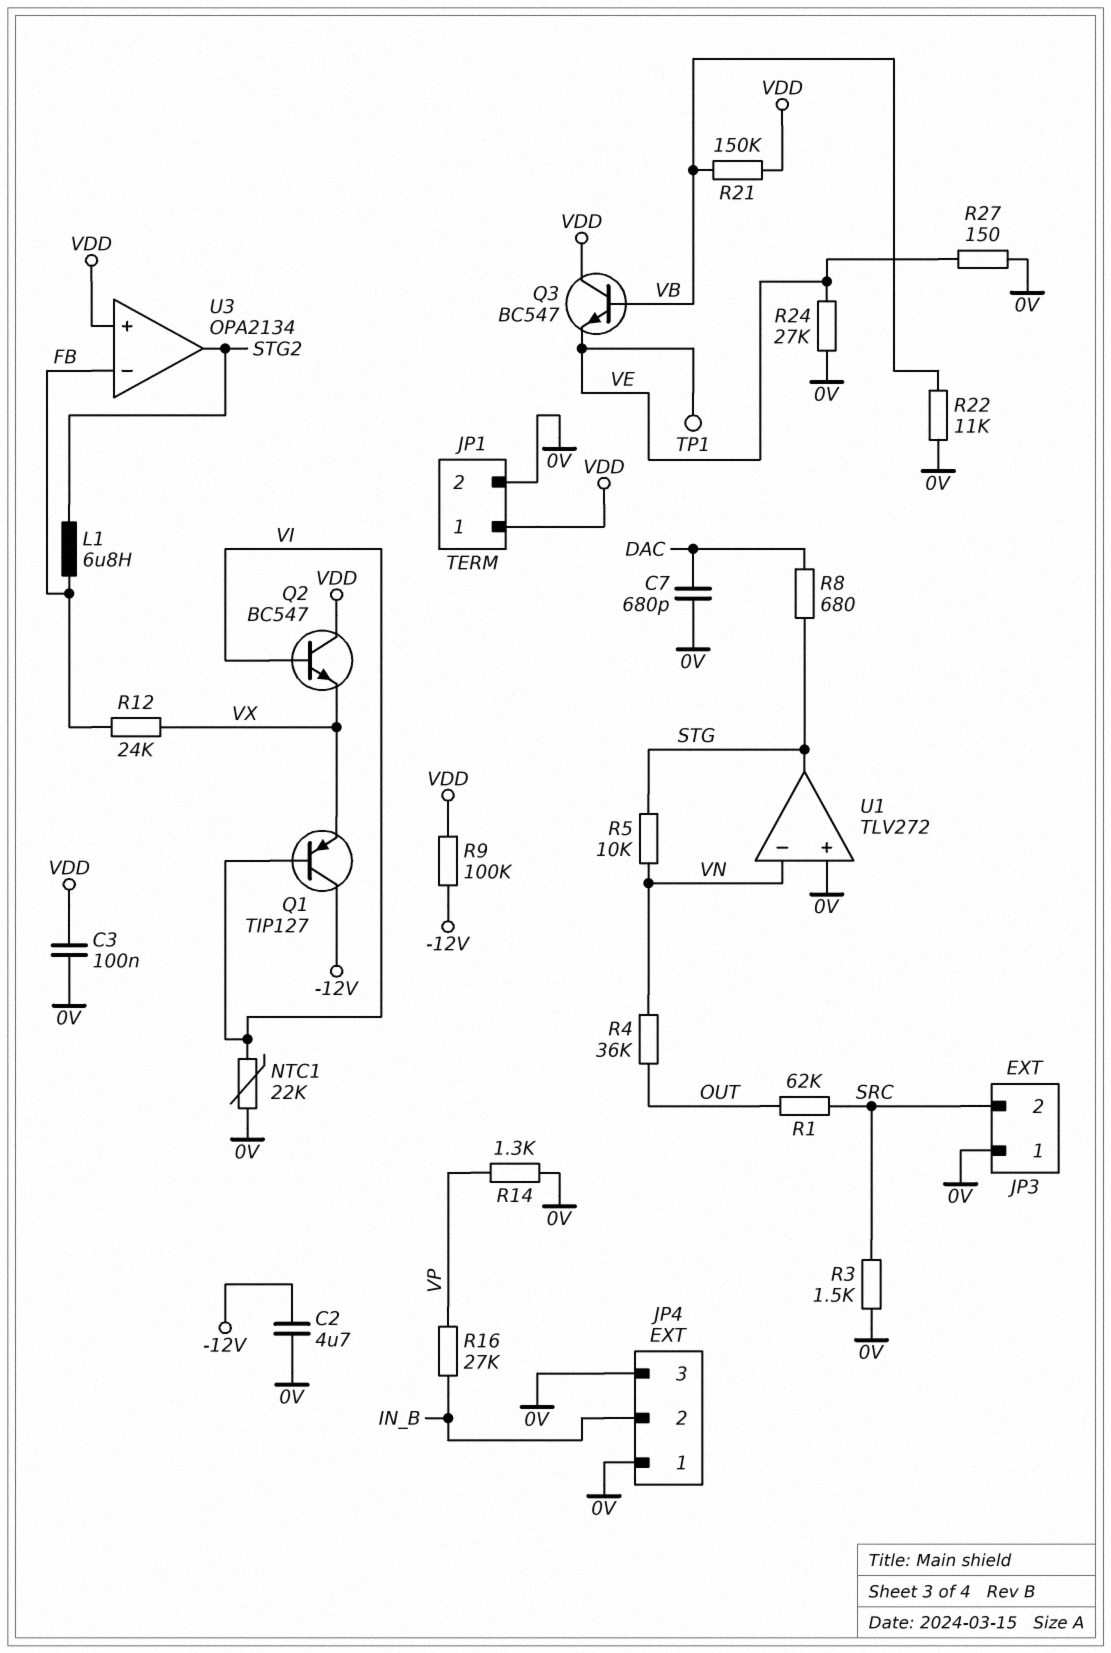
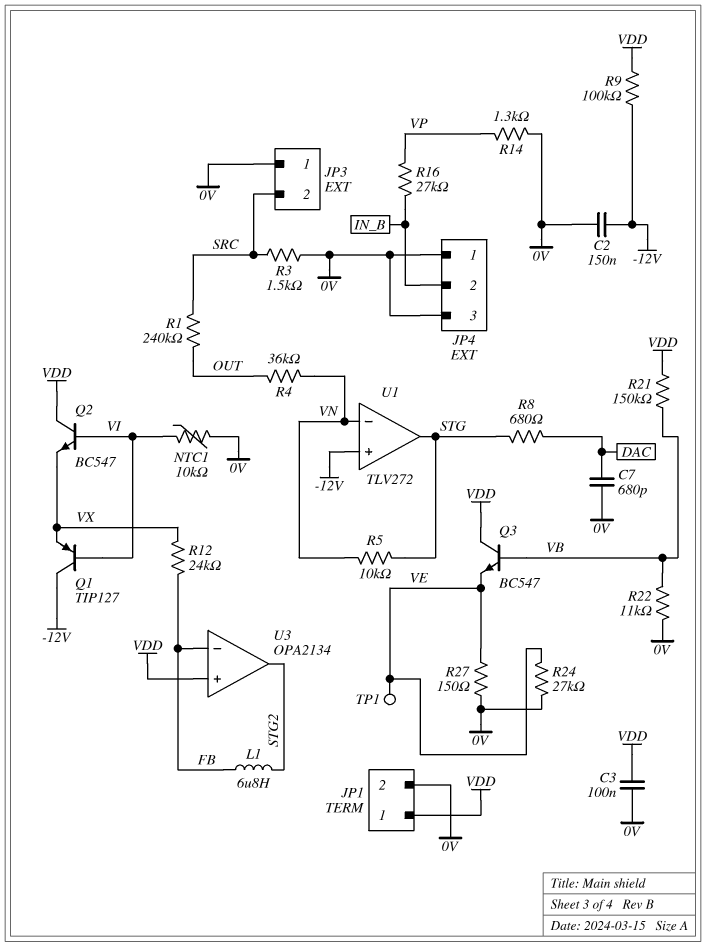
C2: 4.7uF (-12V, 0V) -> 150nF (-12V, 0V)
NTC1: 22k (0V, VI) -> 10k (0V, VI)
R1: 62k (OUT, SRC) -> 240k (OUT, SRC)
U1 pin in+: 0V -> -12V

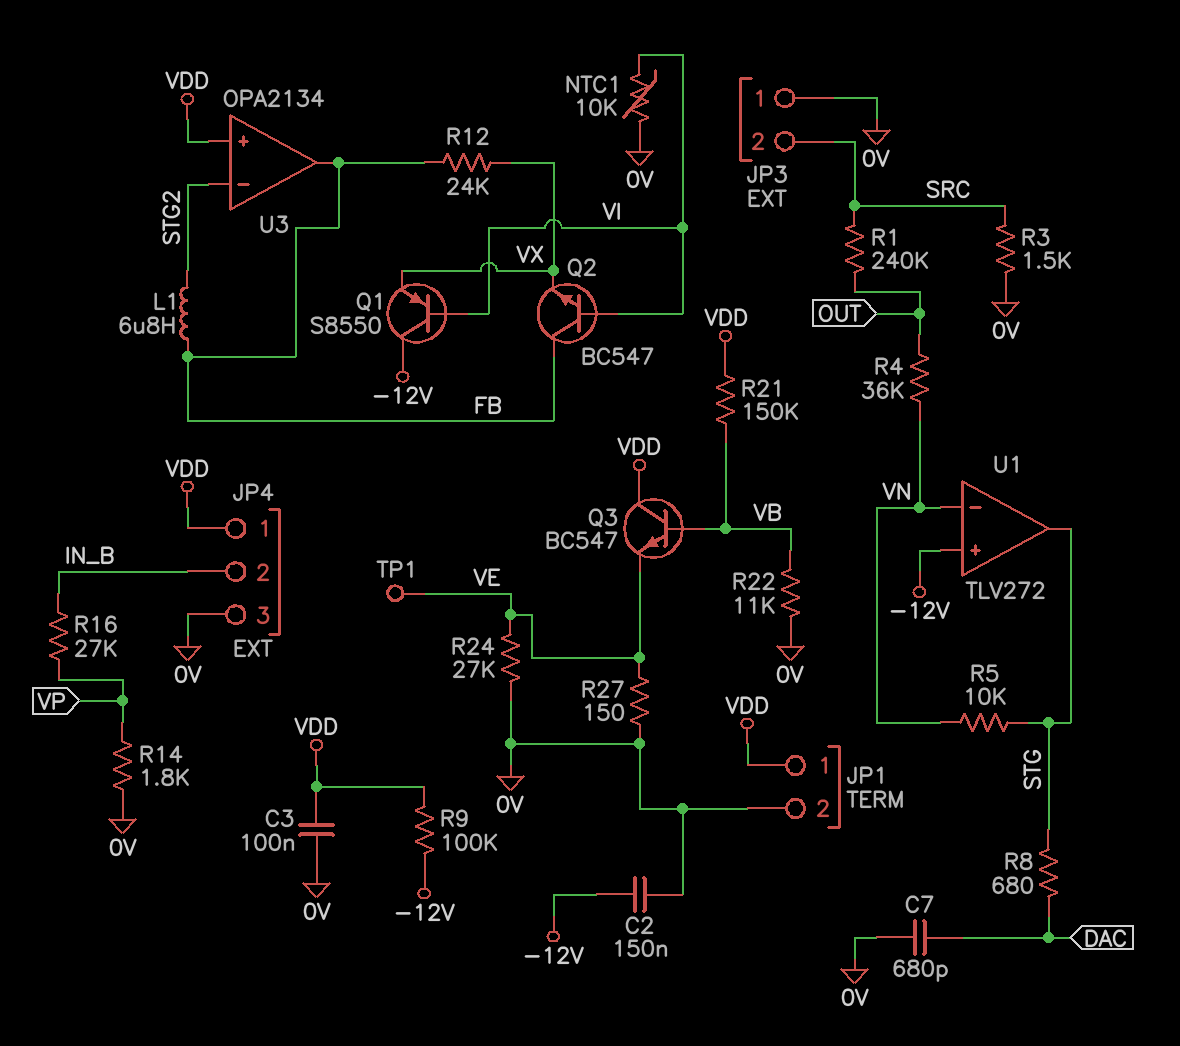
JP4 pin 1: 0V -> VDD
Q1: PNP TIP127 (B VI, C -12V, E VX) -> PNP S8550 (B VI, C -12V, E VX)
Q2: NPN BC547 (B VI, C VDD, E VX) -> NPN BC547 (B VI, C FB, E VX)
R14: 1.3k (0V, VP) -> 1.8k (0V, VP)
U3 pin in-: FB -> STG2
U3 pin out: STG2 -> FB

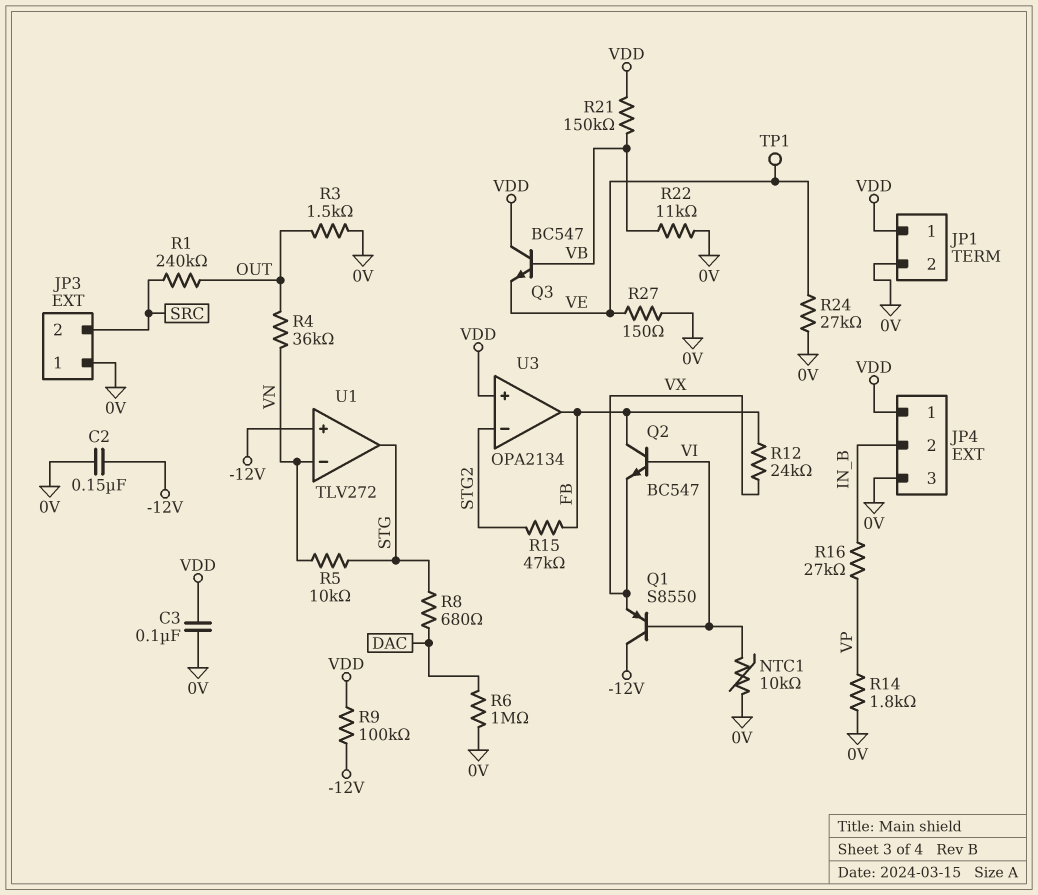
C7: 680pF (0V, DAC) -> none
L1: 6.8uH (FB, STG2) -> none
R3: 1.5k (0V, SRC) -> 1.5k (0V, OUT)
R6: none -> 1M (0V, DAC)
R15: none -> 47k (FB, STG2)

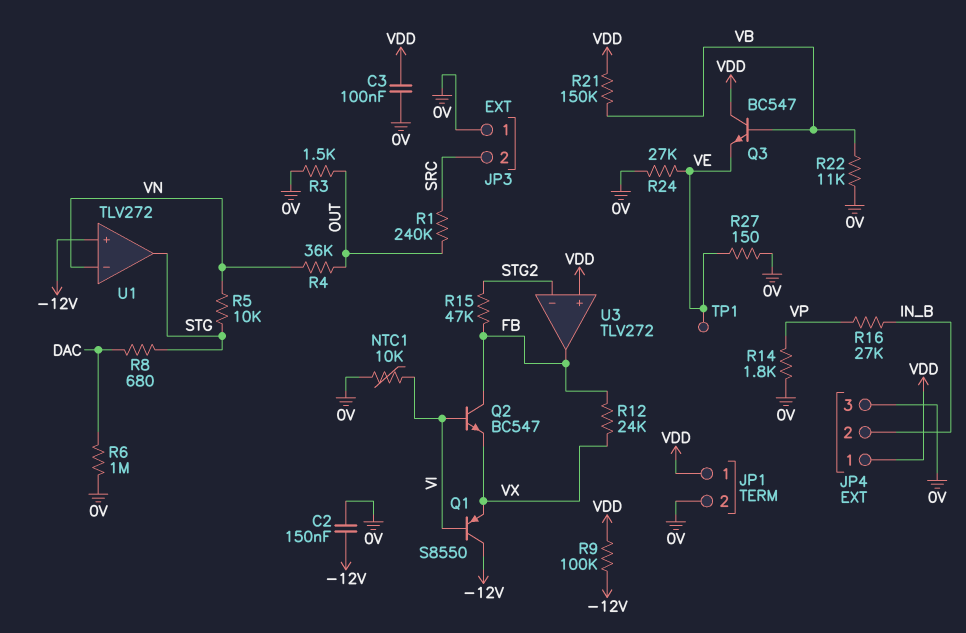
U3: OPA2134 -> TLV272

